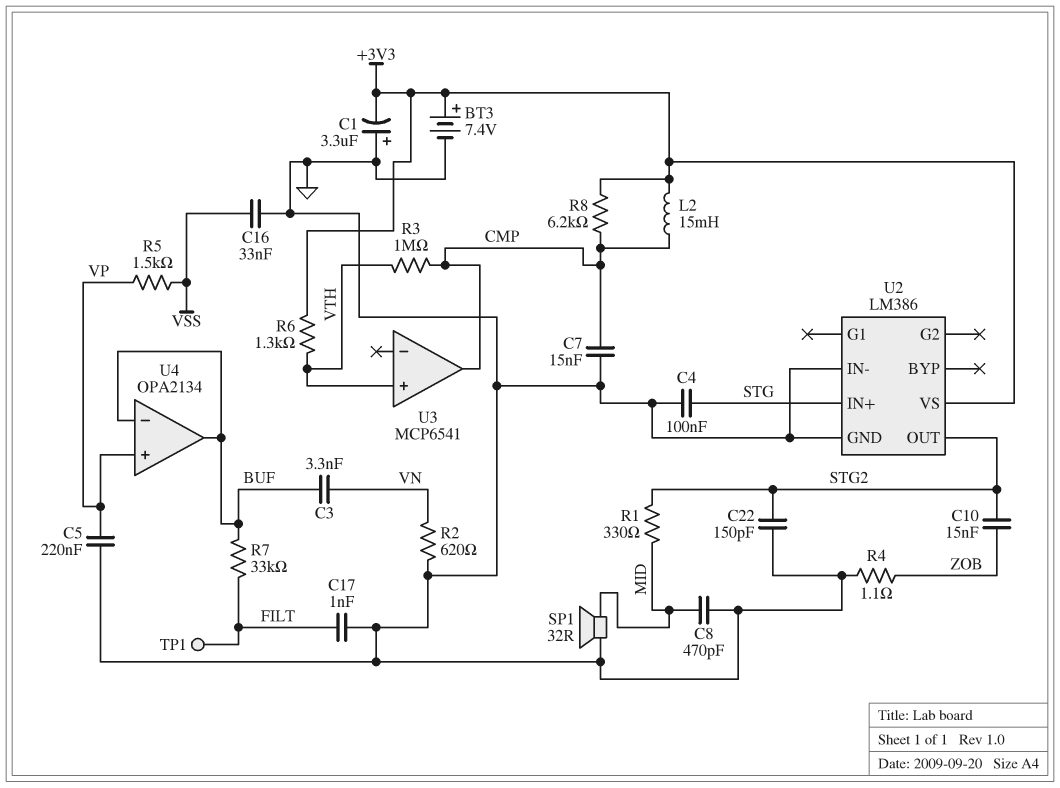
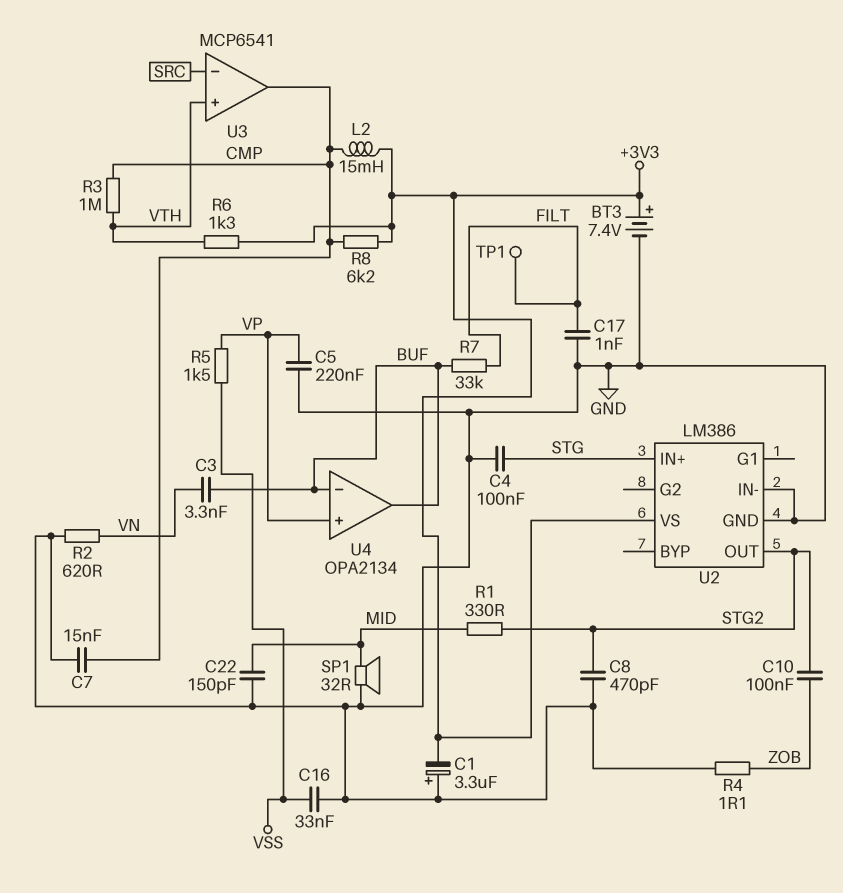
C8: 470pF (GND, MID) -> 470pF (GND, STG2)
C10: 15nF (STG2, ZOB) -> 100nF (STG2, ZOB)
C22: 150pF (GND, STG2) -> 150pF (GND, MID)
U3 pin in-: none -> SRC

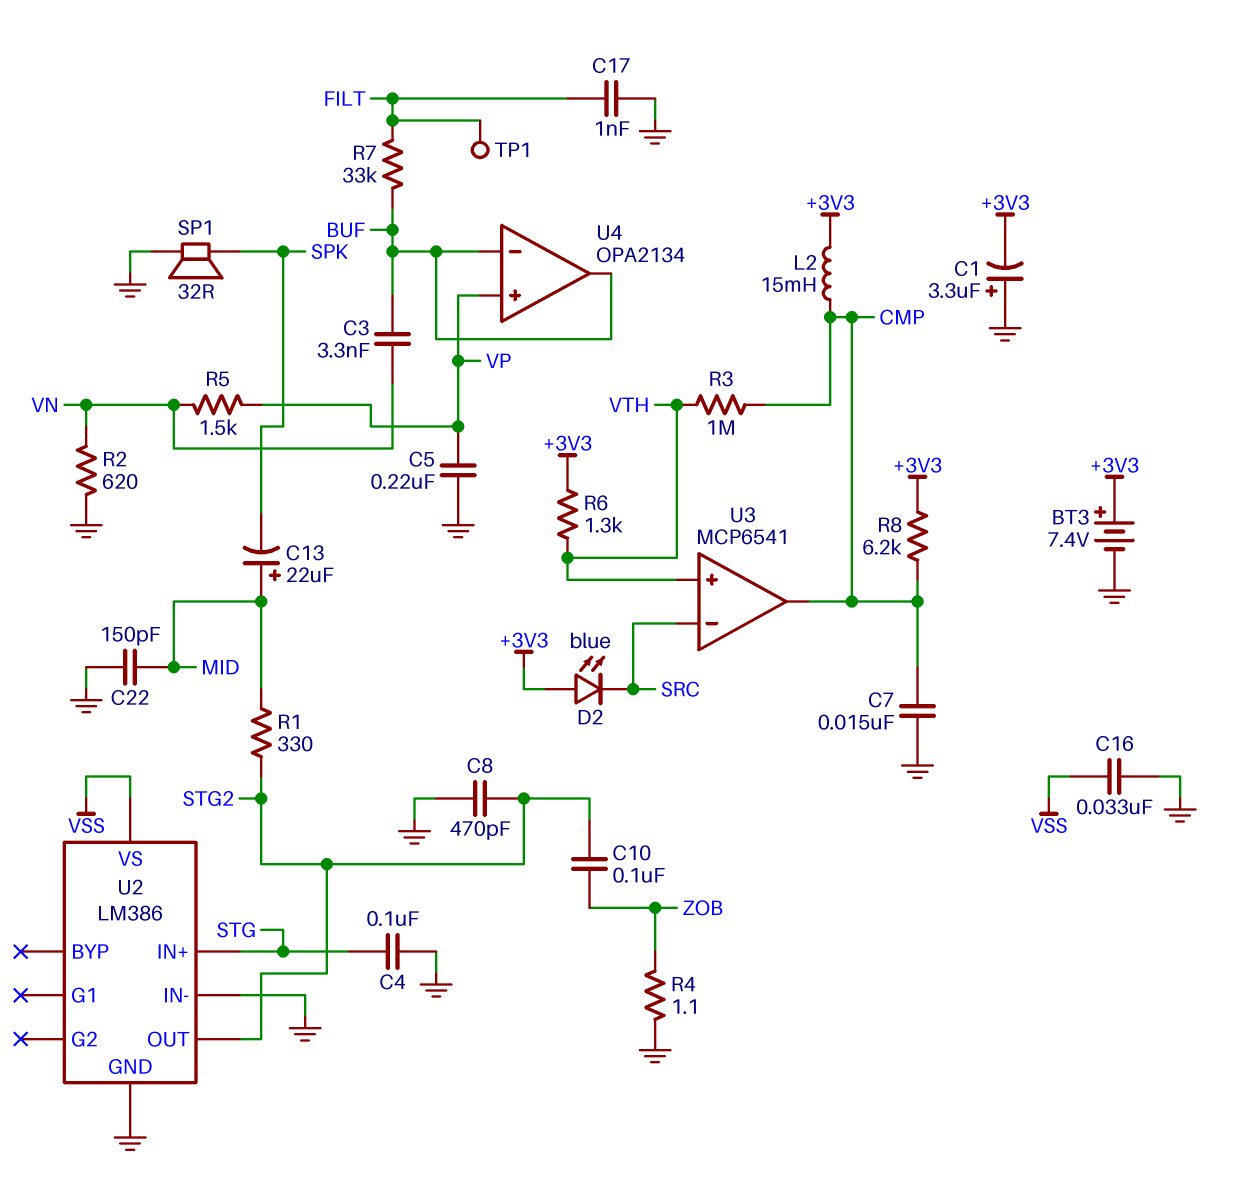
C13: none -> 22uF (plus MID, minus SPK)
D2: none -> LED blue (A +3V3, K SRC)
R5: 1.5k (VP, VSS) -> 1.5k (VN, VP)
SP1: speaker 32R (GND, MID) -> speaker 32R (GND, SPK)
U2 pin VS: +3V3 -> VSS

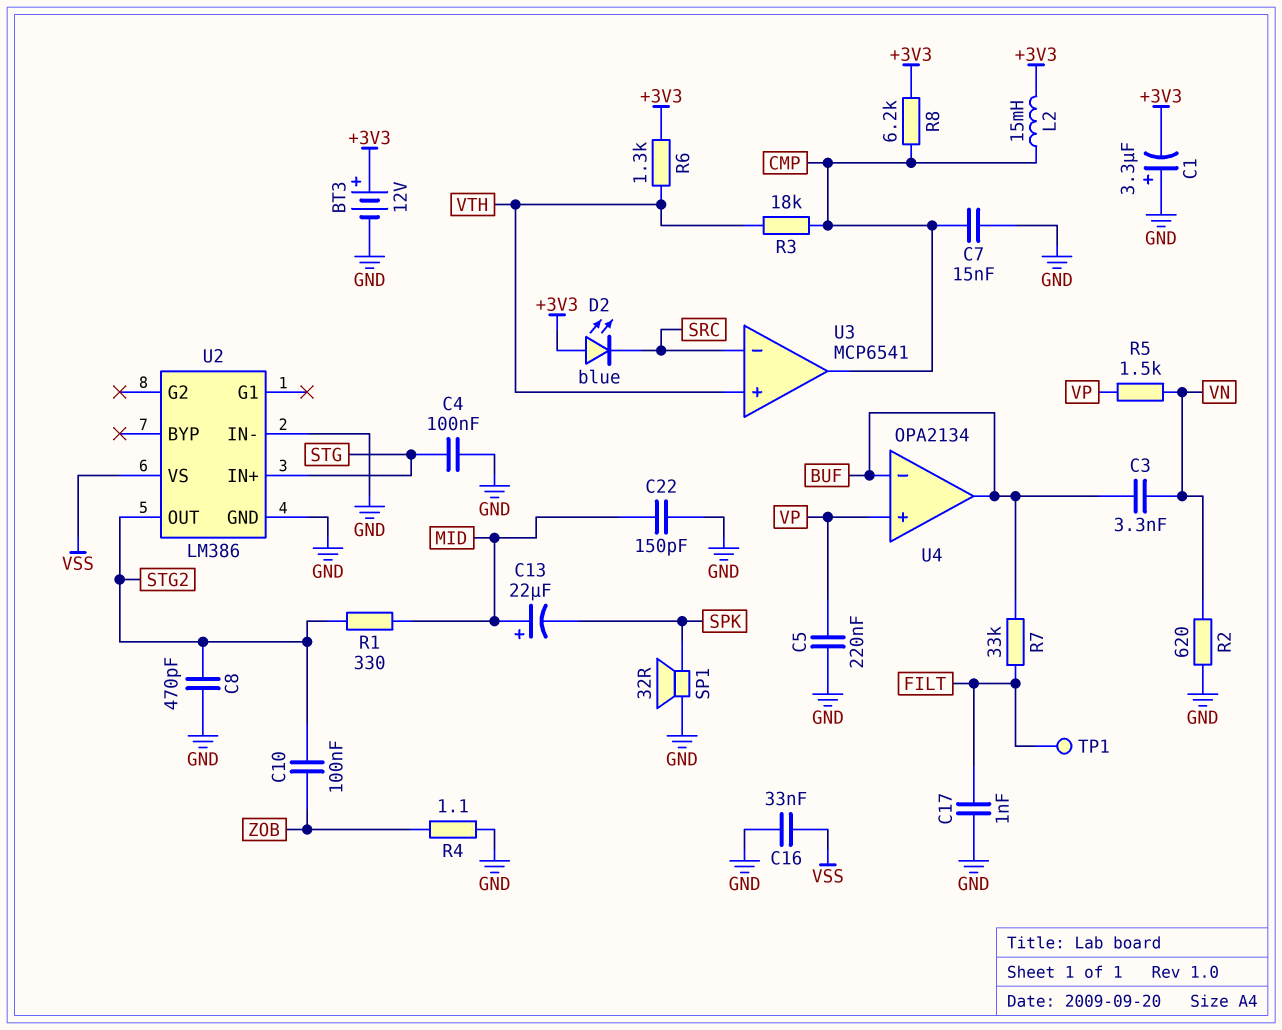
BT3: 7.4V (plus +3V3, minus GND) -> 12V (plus +3V3, minus GND)
R3: 1M (CMP, VTH) -> 18k (CMP, VTH)

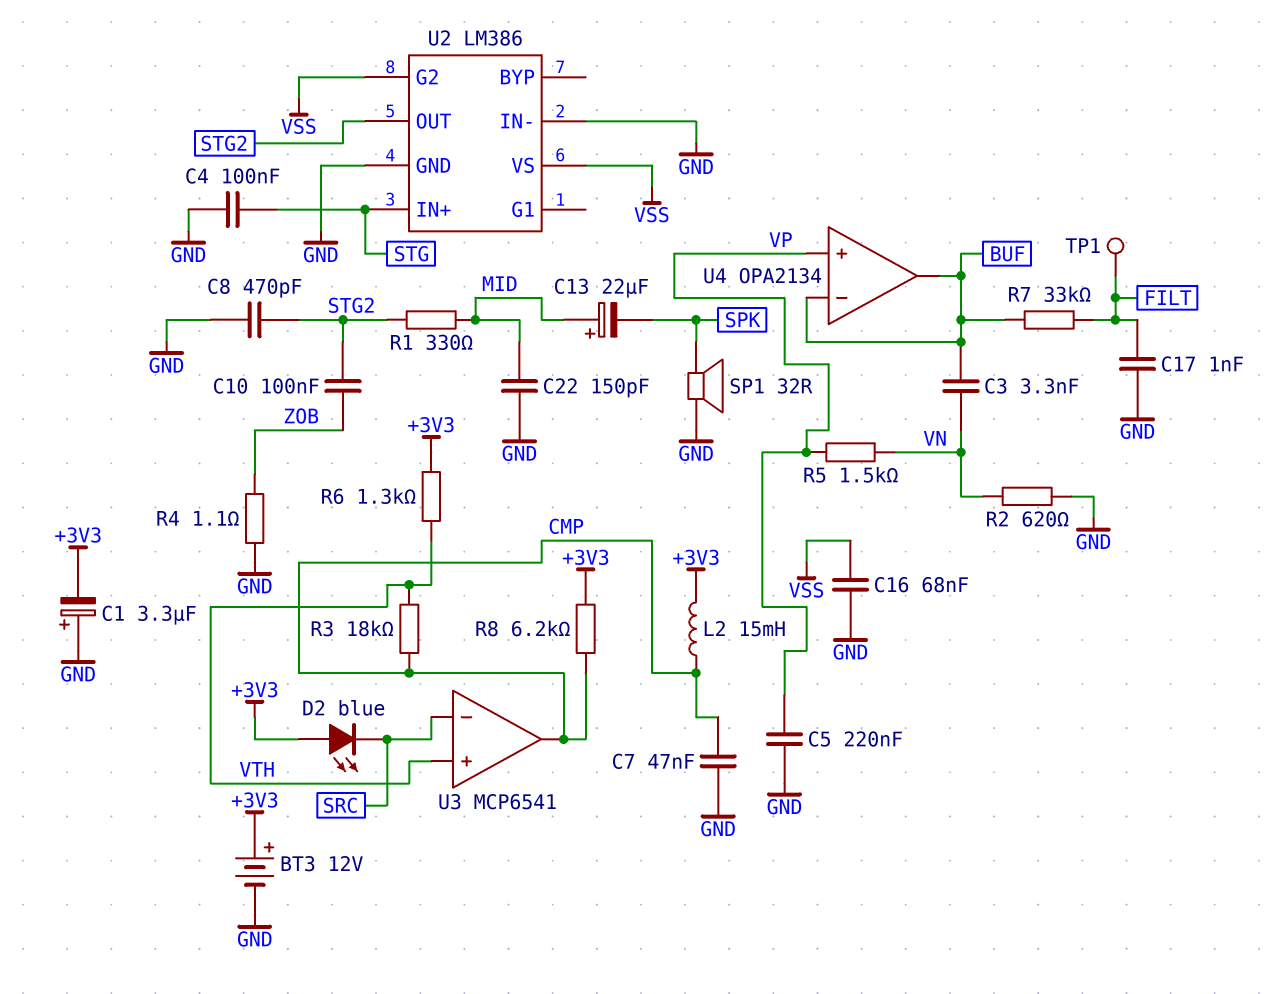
C7: 15nF (CMP, GND) -> 47nF (CMP, GND)
C16: 33nF (GND, VSS) -> 68nF (GND, VSS)
U2 pin G2: none -> VSS

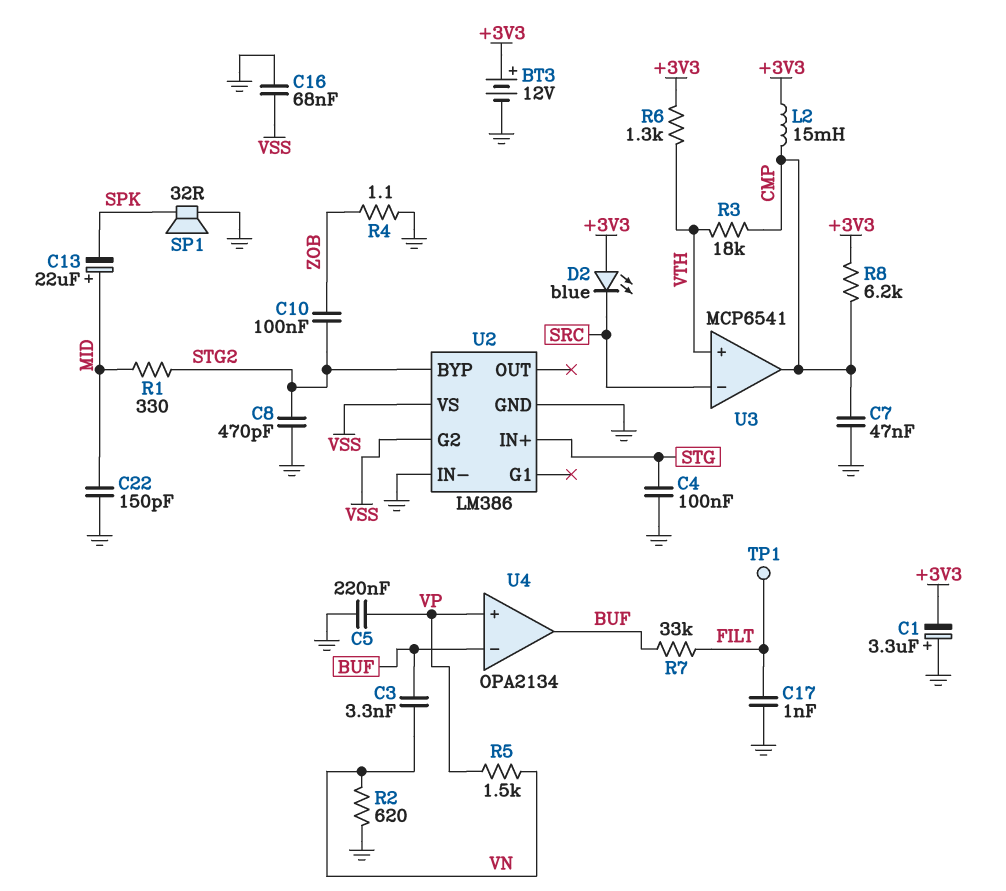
U2 pin BYP: none -> STG2
U2 pin OUT: STG2 -> none

